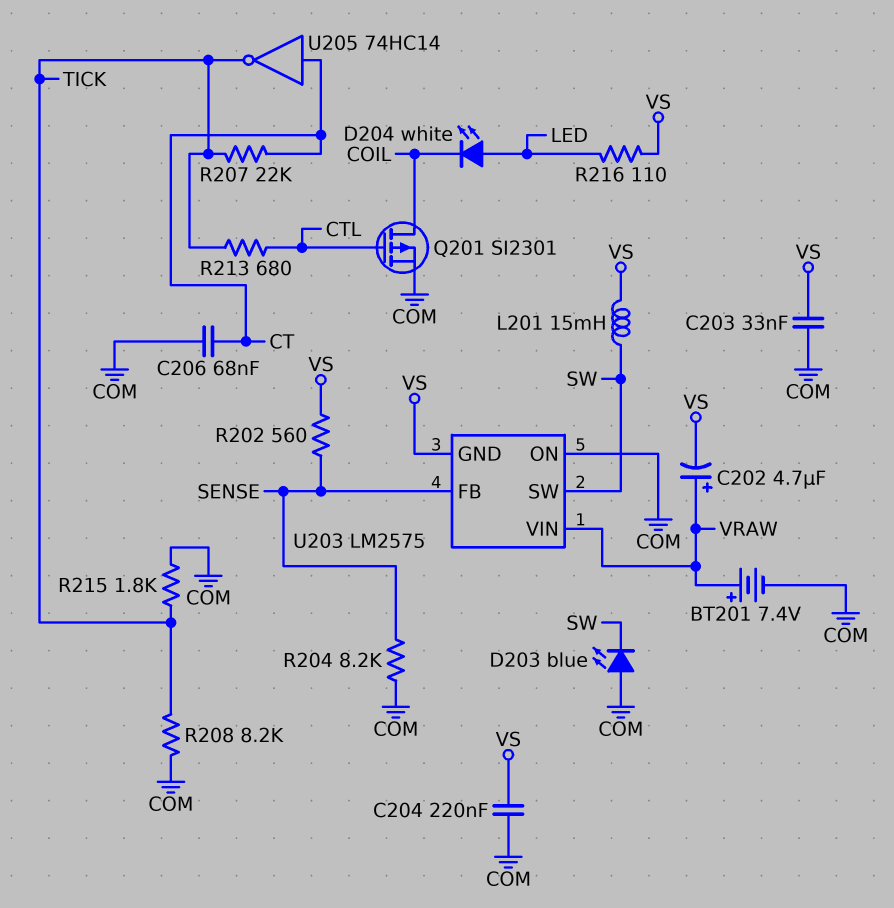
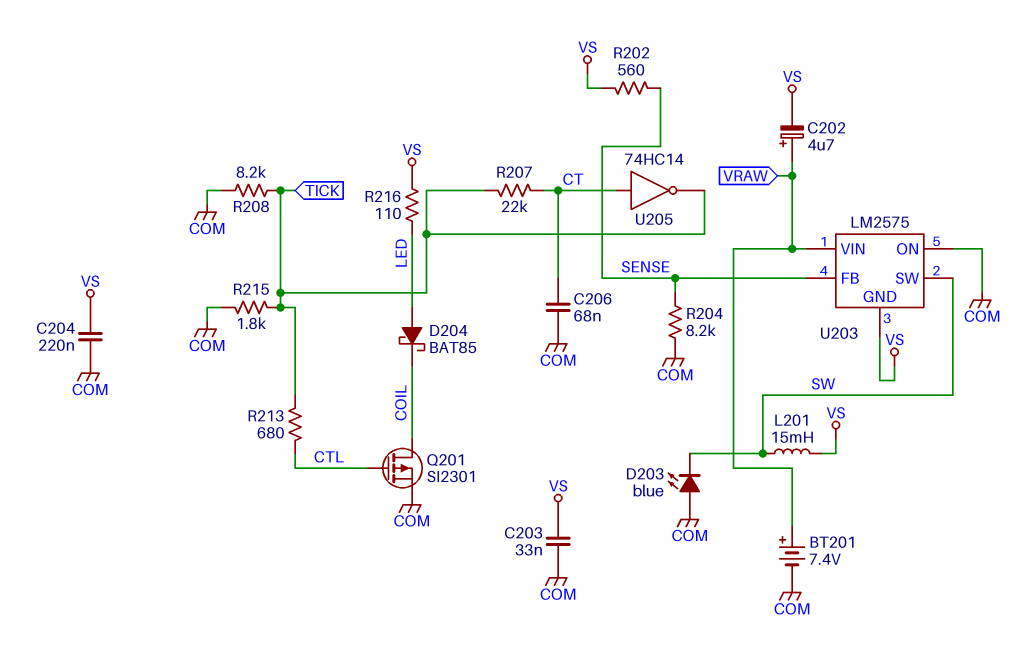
D204: LED white (A LED, K COIL) -> schottky BAT85 (A LED, K COIL)

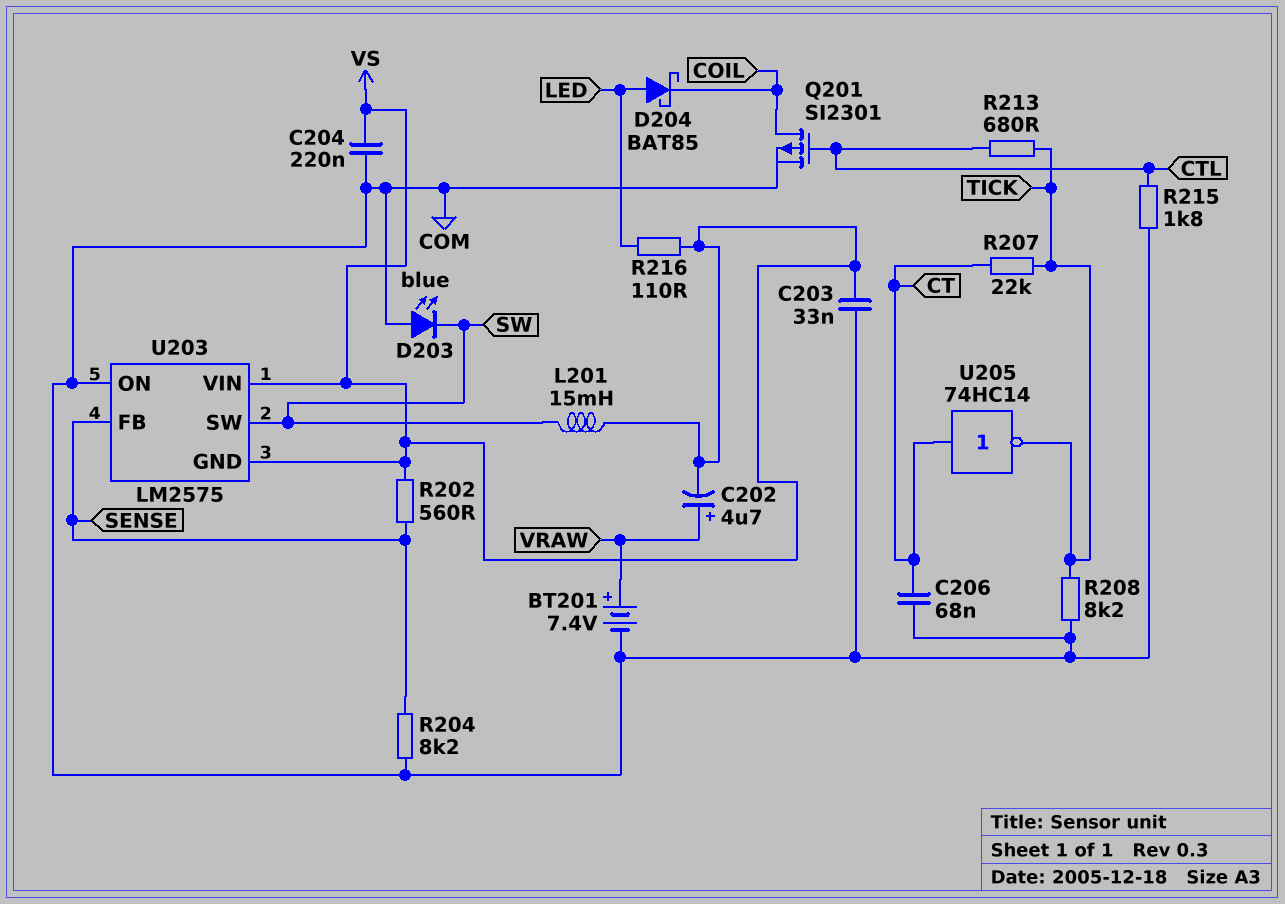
R215: 1.8k (COM, TICK) -> 1.8k (COM, CTL)
U203 pin VIN: VRAW -> VS

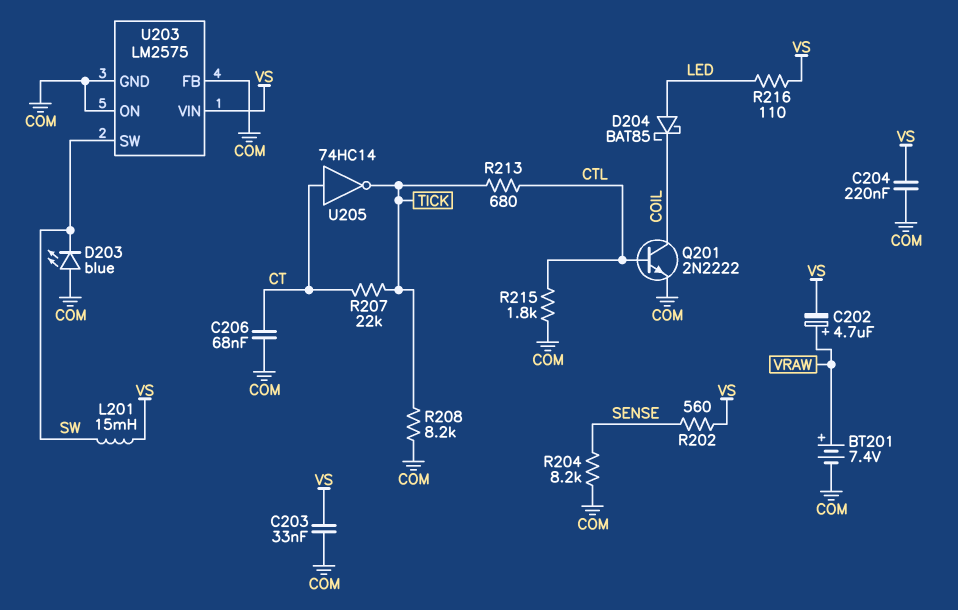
Q201: PMOS SI2301 (G CTL, D COIL, S COM) -> NPN 2N2222 (B CTL, C COIL, E COM)
U203 pin FB: SENSE -> COM
U203 pin GND: VS -> COM

